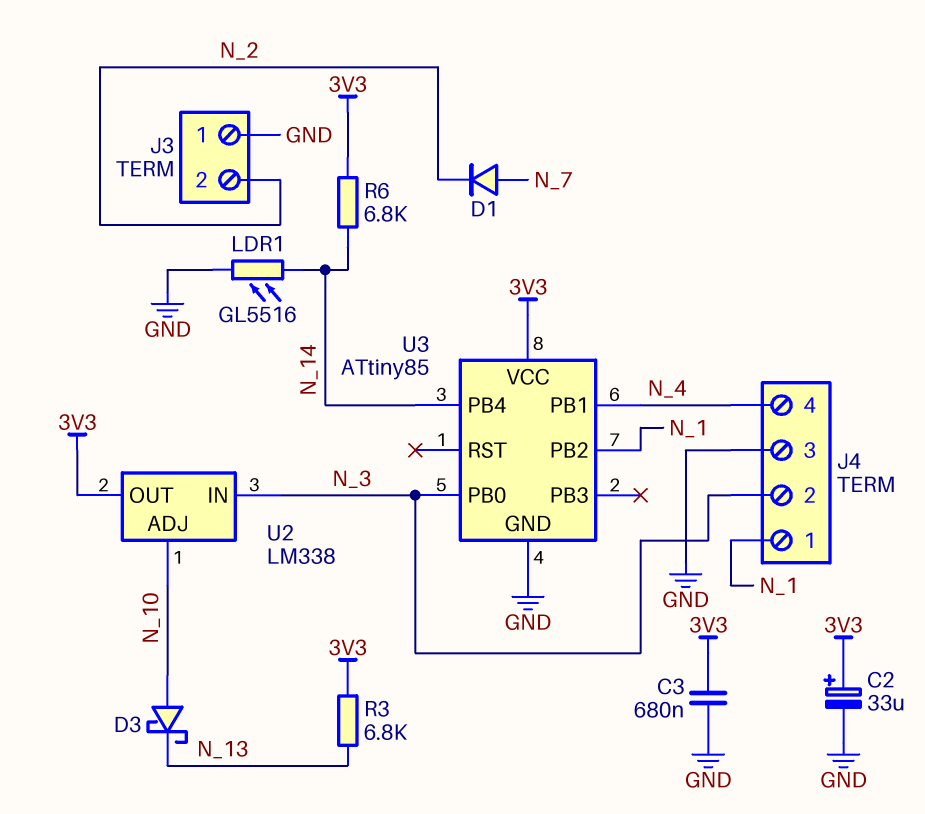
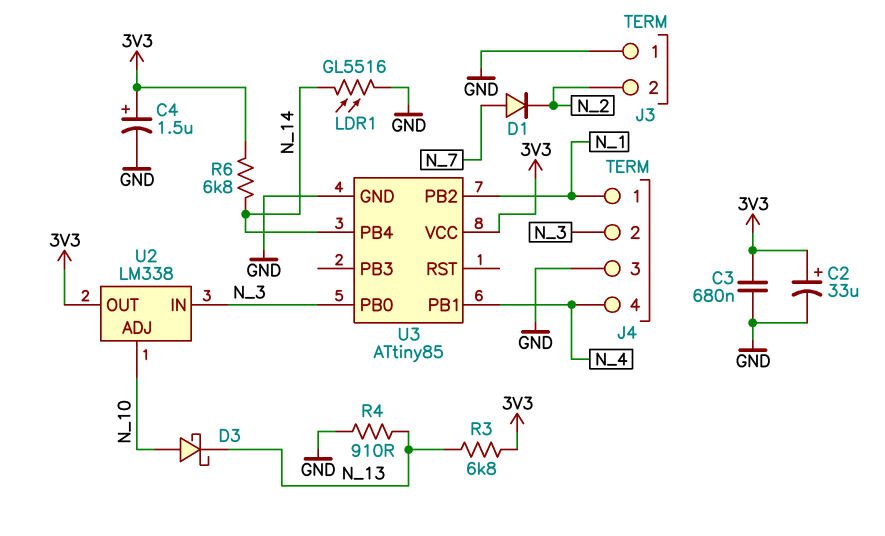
C4: none -> 1.5uF (plus 3V3, minus GND)
R4: none -> 910 (GND, N_13)

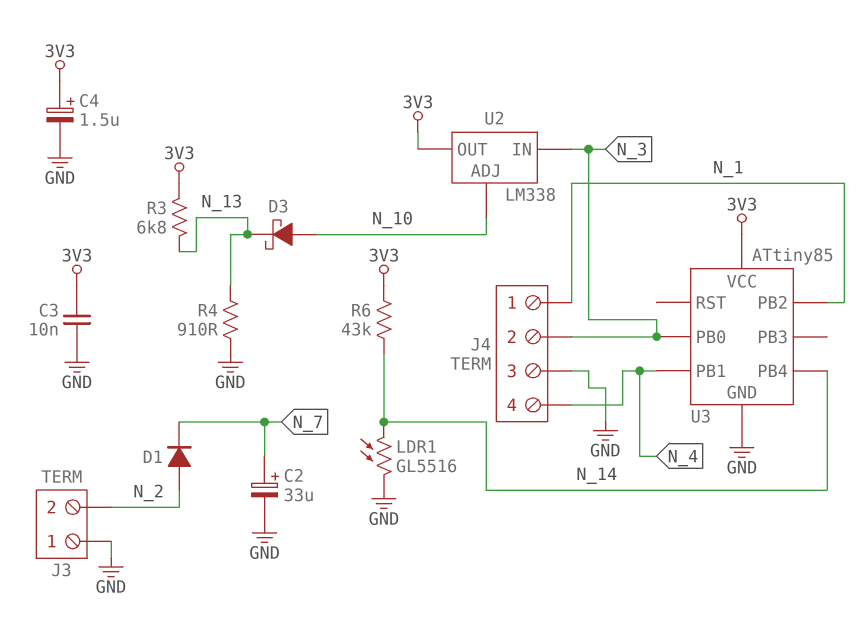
C2: 33uF (plus 3V3, minus GND) -> 33uF (plus N_7, minus GND)
C3: 680nF (3V3, GND) -> 10nF (3V3, GND)
D1: diode (A N_7, K N_2) -> diode (A N_2, K N_7)
R6: 6.8k (3V3, N_14) -> 43k (3V3, N_14)

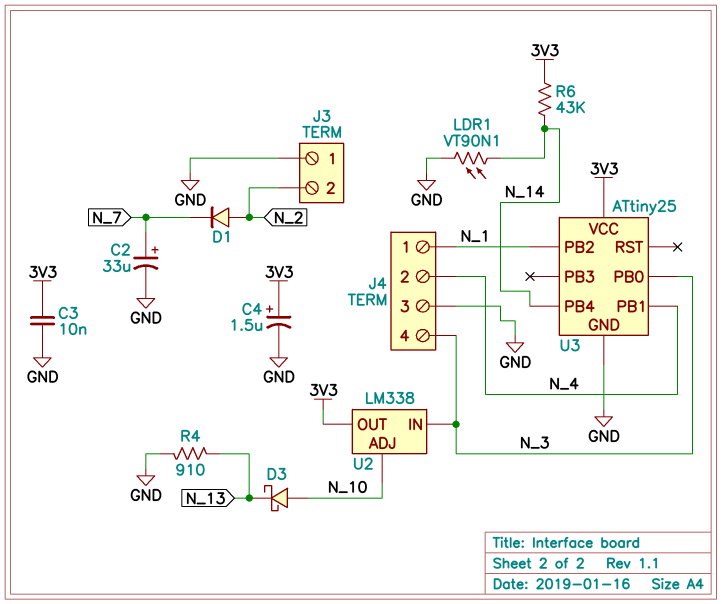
J4 pin 2: N_3 -> N_4
J4 pin 4: N_4 -> N_3
LDR1: GL5516 (GND, N_14) -> VT90N1 (GND, N_14)
R3: 6.8k (3V3, N_13) -> none
U3: ATtiny85 -> ATtiny25

